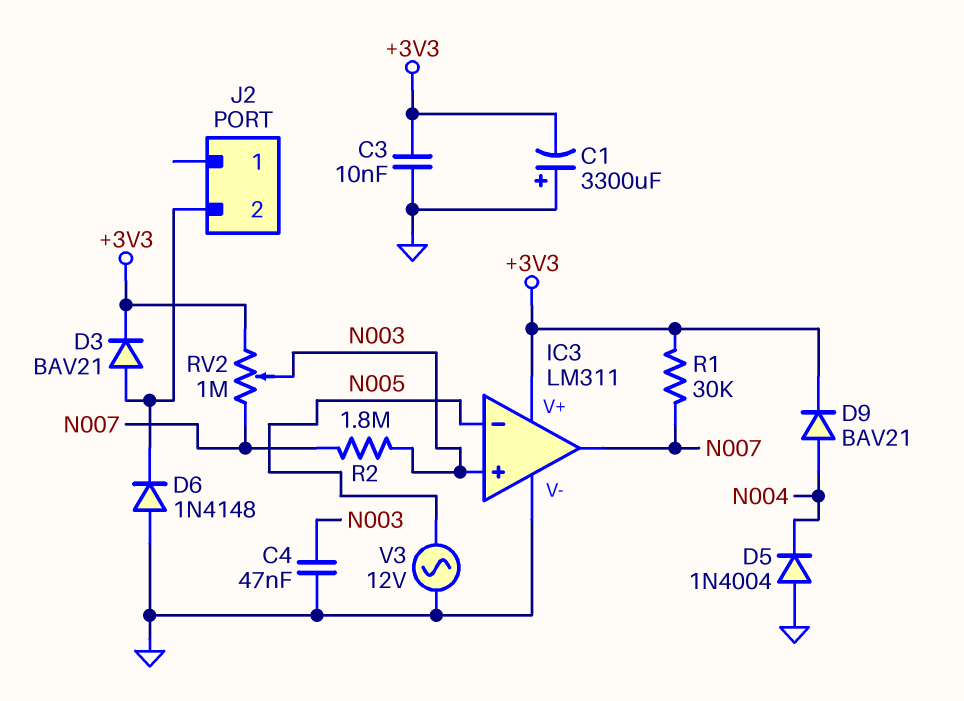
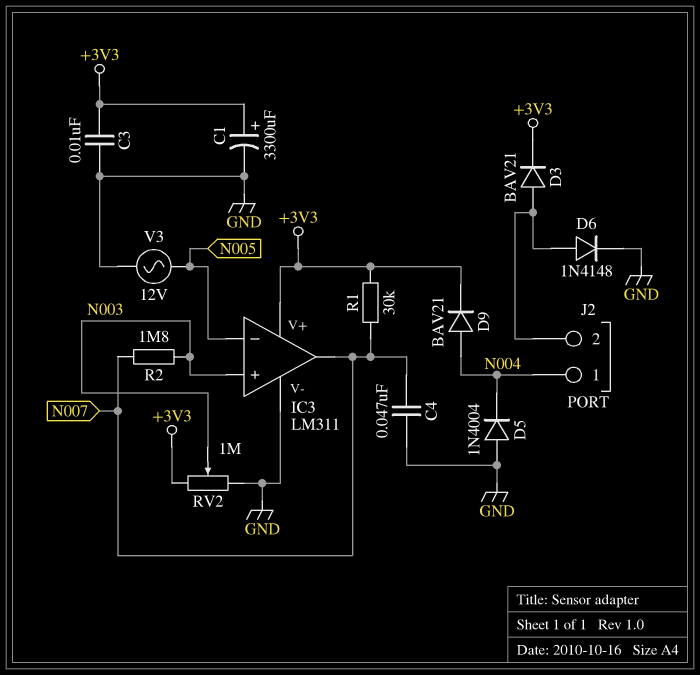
C1: 3300uF (plus GND, minus +3V3) -> 3300uF (plus +3V3, minus GND)
C4: 47nF (GND, N003) -> 47nF (GND, N007)
D6: diode 1N4148 (A GND, K J2/2) -> diode 1N4148 (A J2/2, K GND)
J2 pin 1: none -> N004
RV2: 1M (+3V3, N007, wiper N003) -> 1M (+3V3, GND, wiper N003)

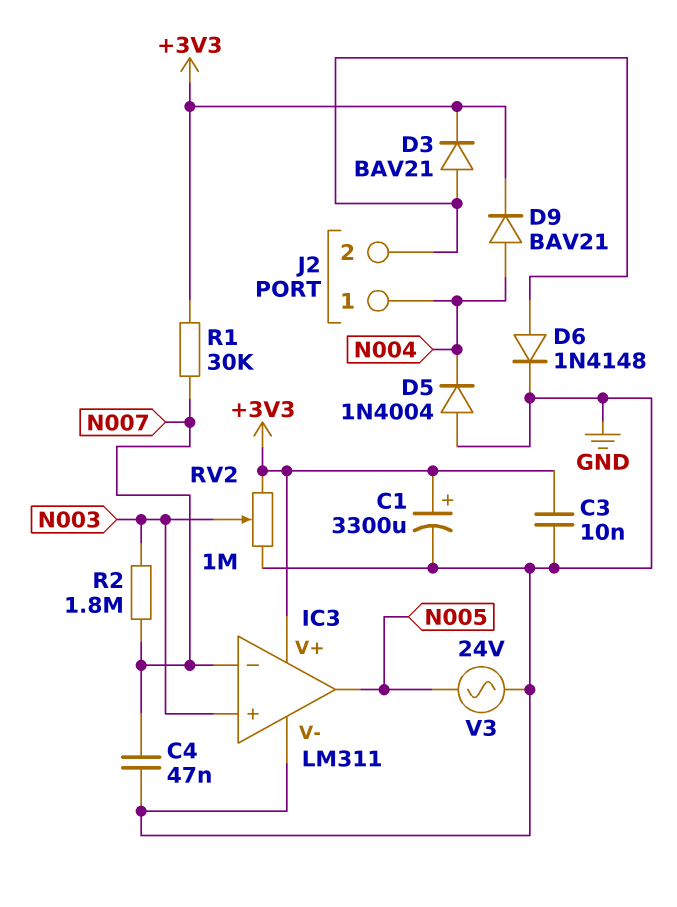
IC3 pin in-: N005 -> N007
IC3 pin out: N007 -> N005
V3: AC 12V (GND, N005) -> AC 24V (GND, N005)

